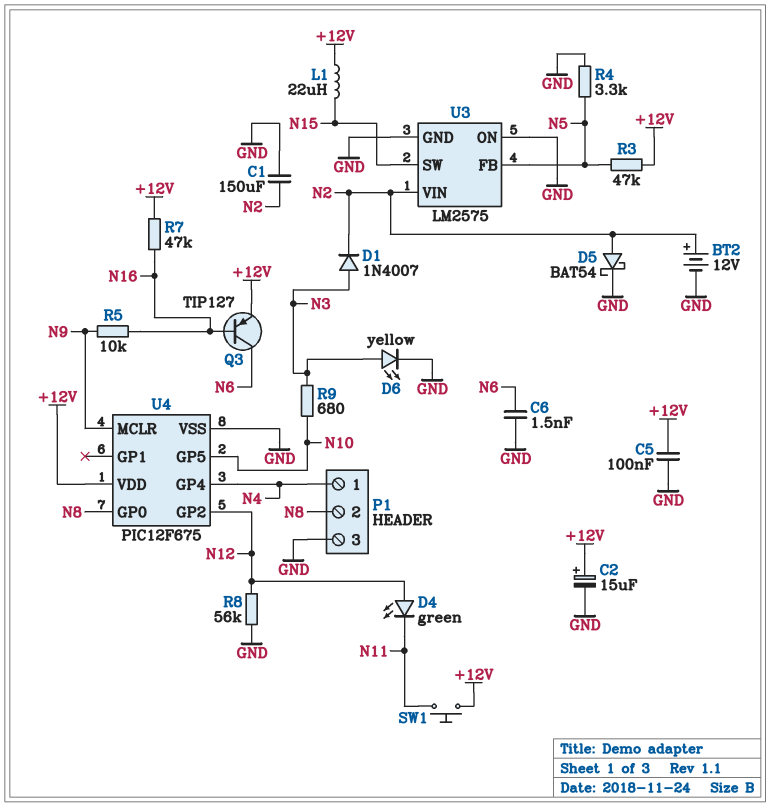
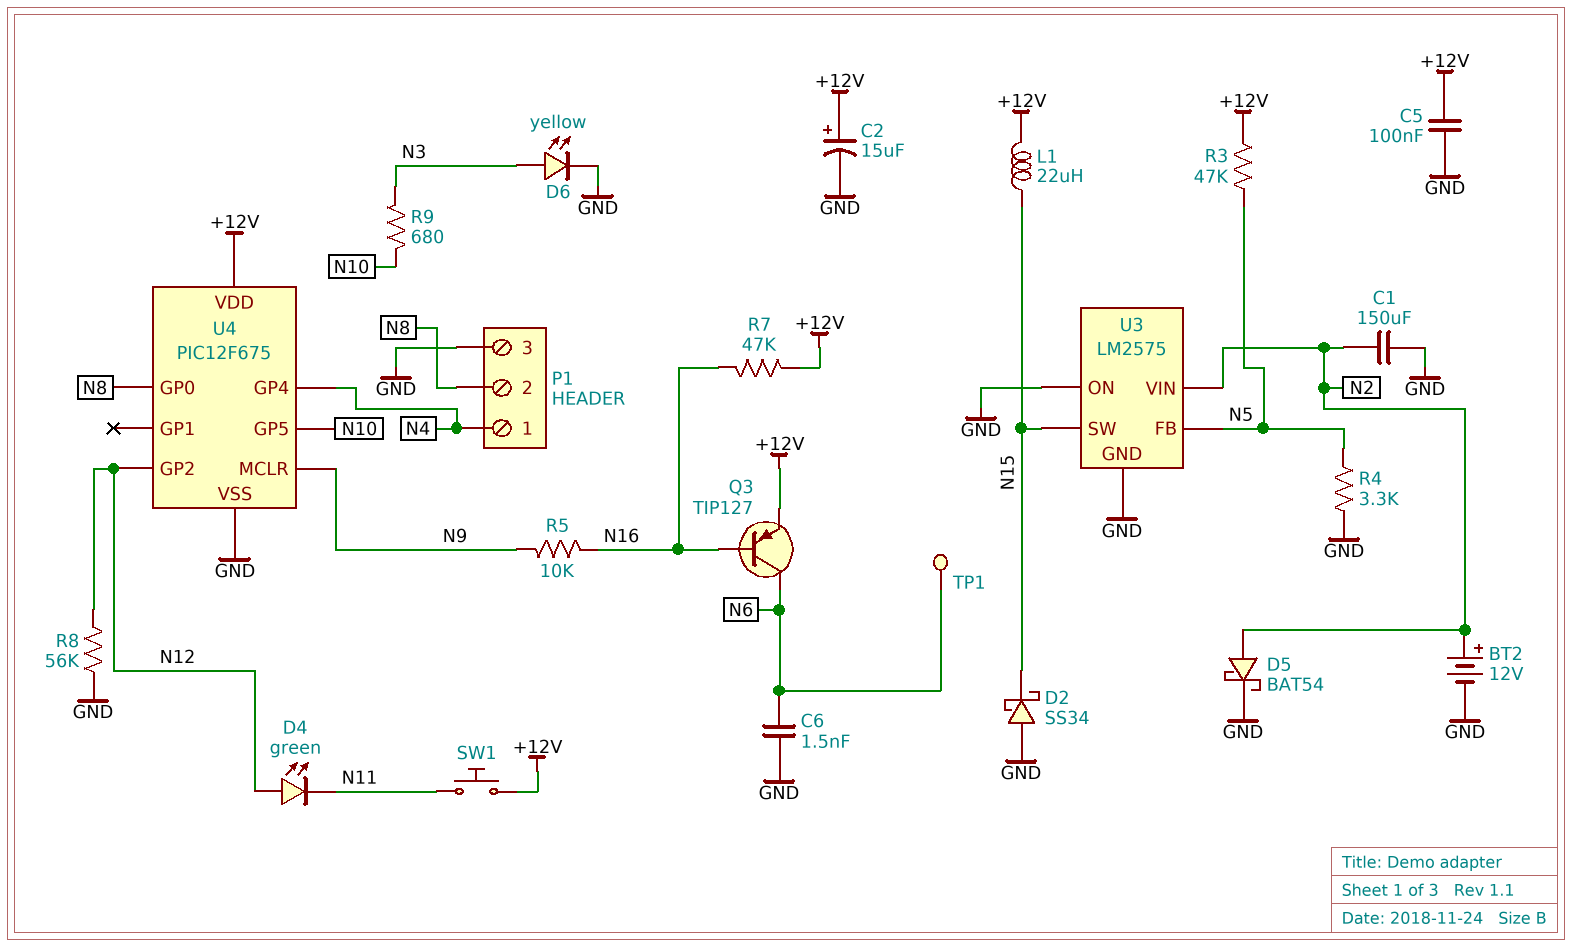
D1: diode 1N4007 (A N3, K N2) -> none
D2: none -> schottky SS34 (A GND, K N15)
TP1: none -> test point (N6)

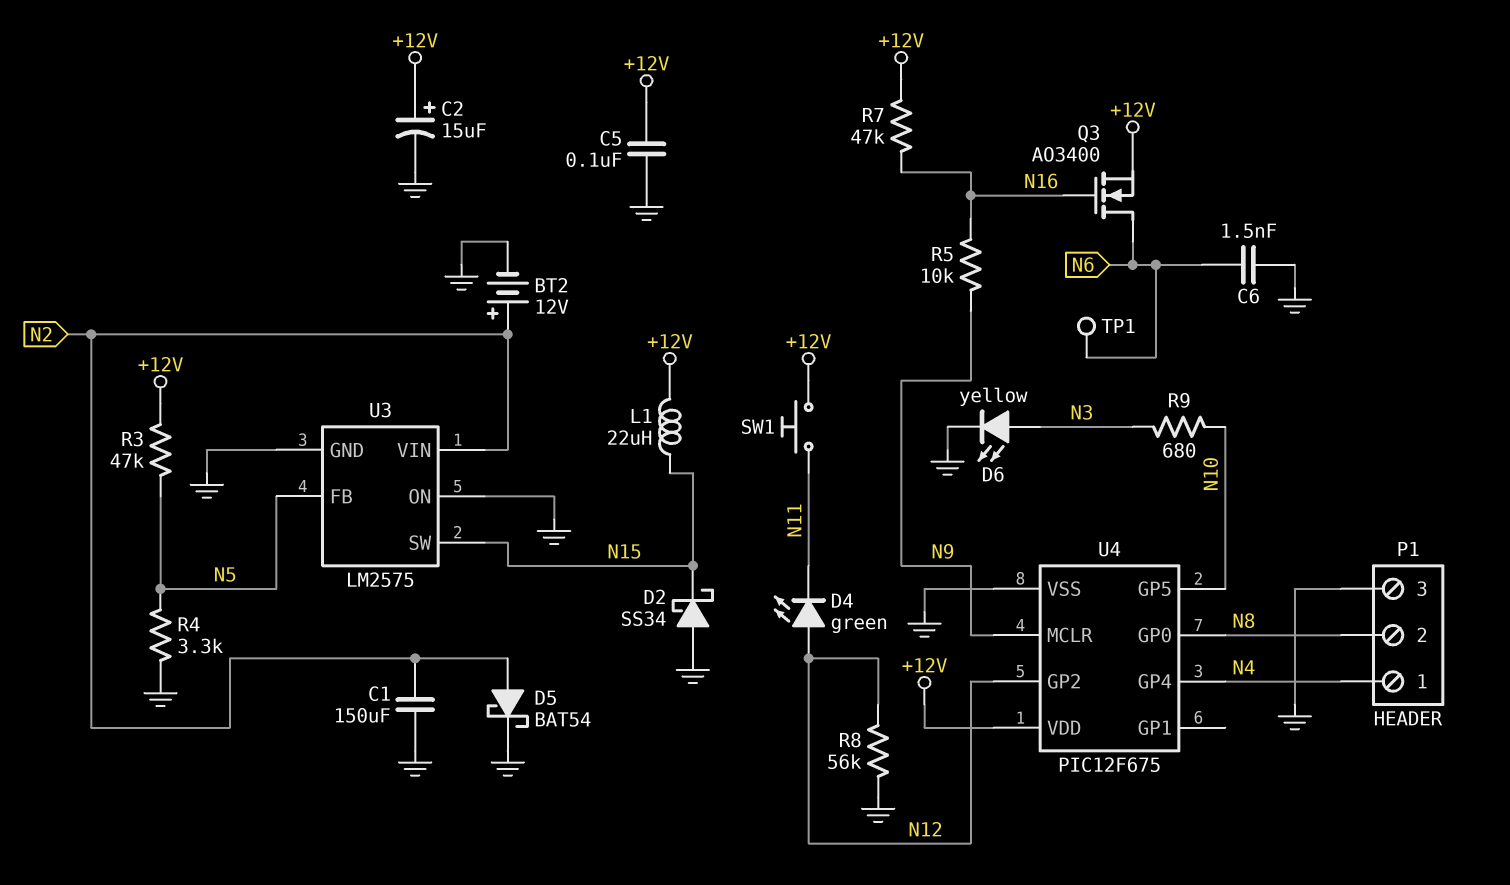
Q3: PNP TIP127 (B N16, C N6, E +12V) -> NMOS AO3400 (G N16, D N6, S +12V)

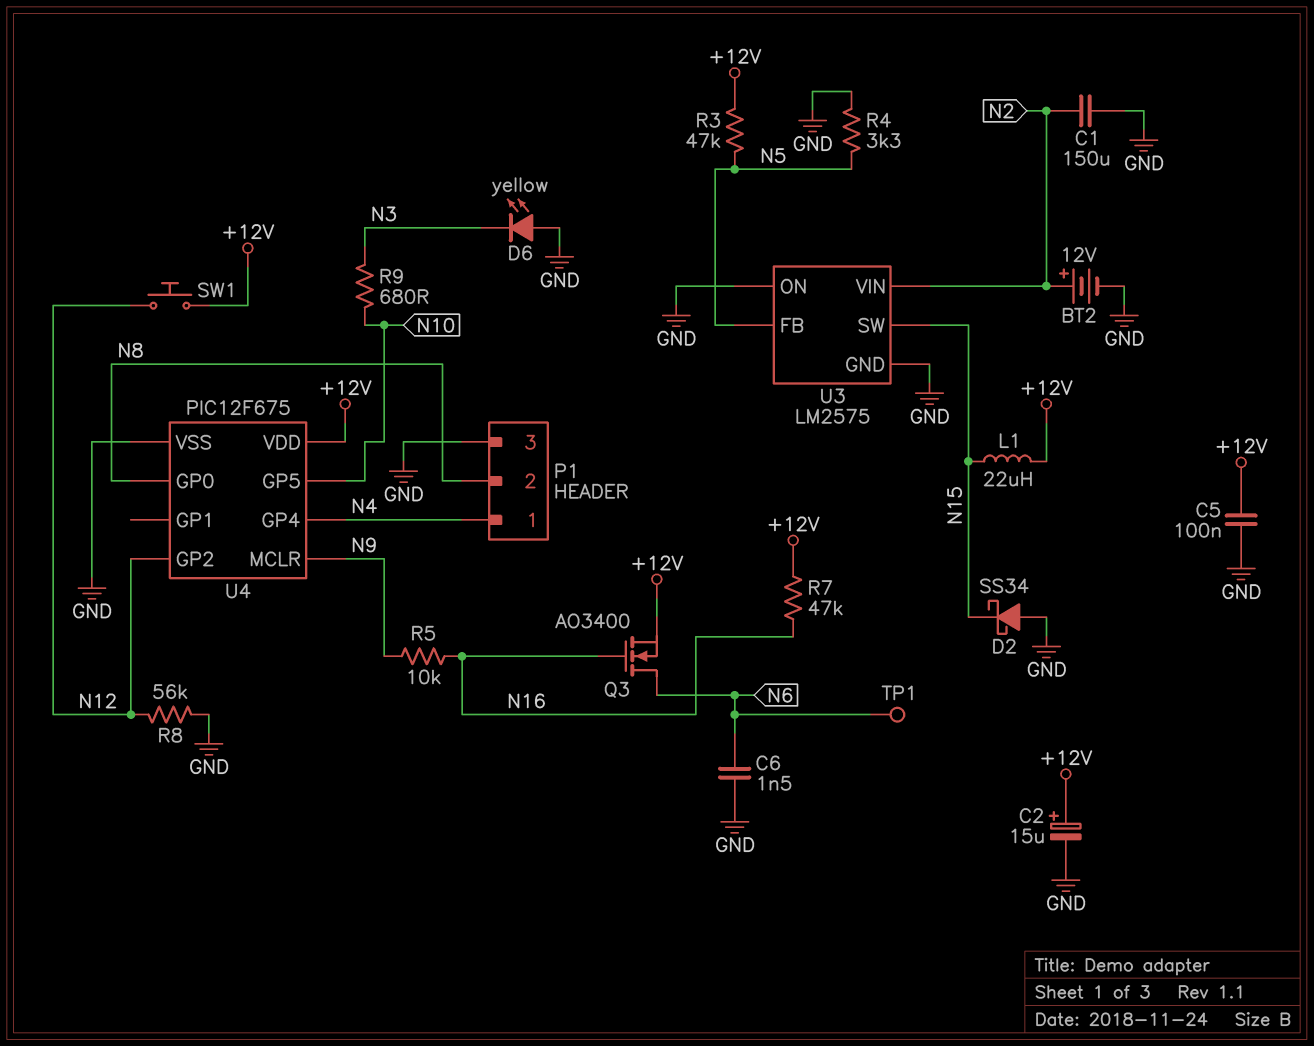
D4: LED green (A N12, K N11) -> none
D5: schottky BAT54 (A N2, K GND) -> none
D6: LED yellow (A N3, K GND) -> LED yellow (A GND, K N3)
SW1: button (+12V, N11) -> button (+12V, N12)

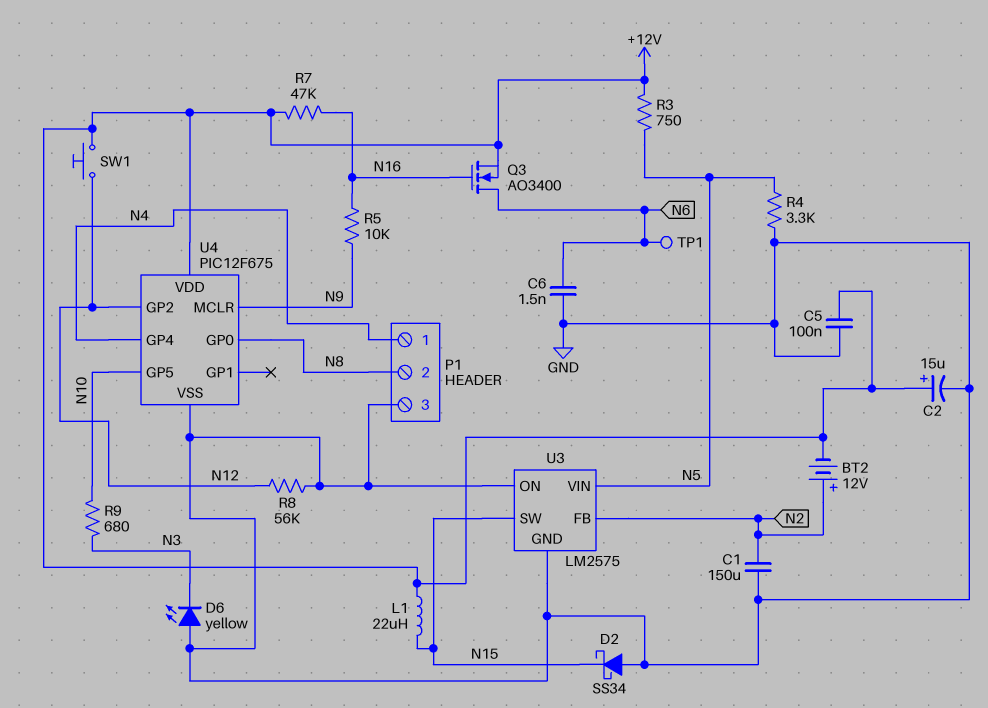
BT2: 12V (plus N2, minus GND) -> 12V (plus N2, minus +12V)
R3: 47k (+12V, N5) -> 750 (+12V, N5)
U3 pin FB: N5 -> N2
U3 pin VIN: N2 -> N5

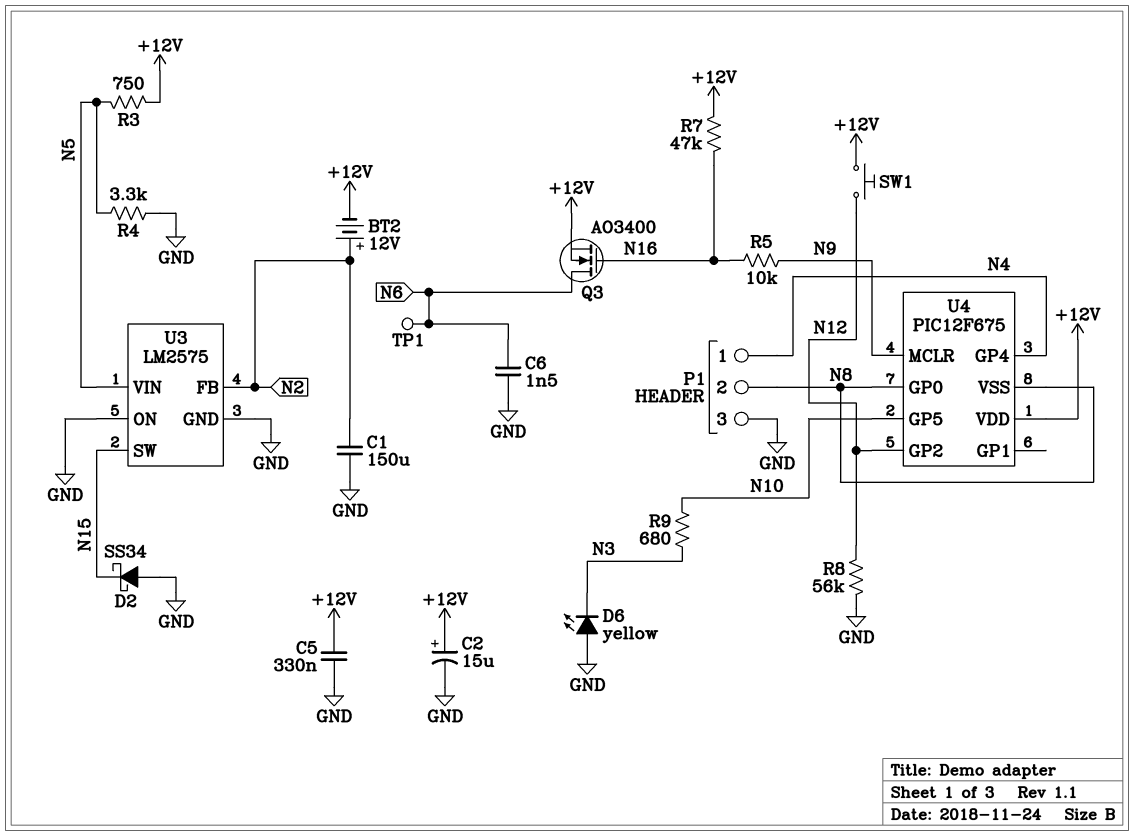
C5: 100nF (+12V, GND) -> 330nF (+12V, GND)
L1: 22uH (+12V, N15) -> none
U4 pin VSS: GND -> N8

